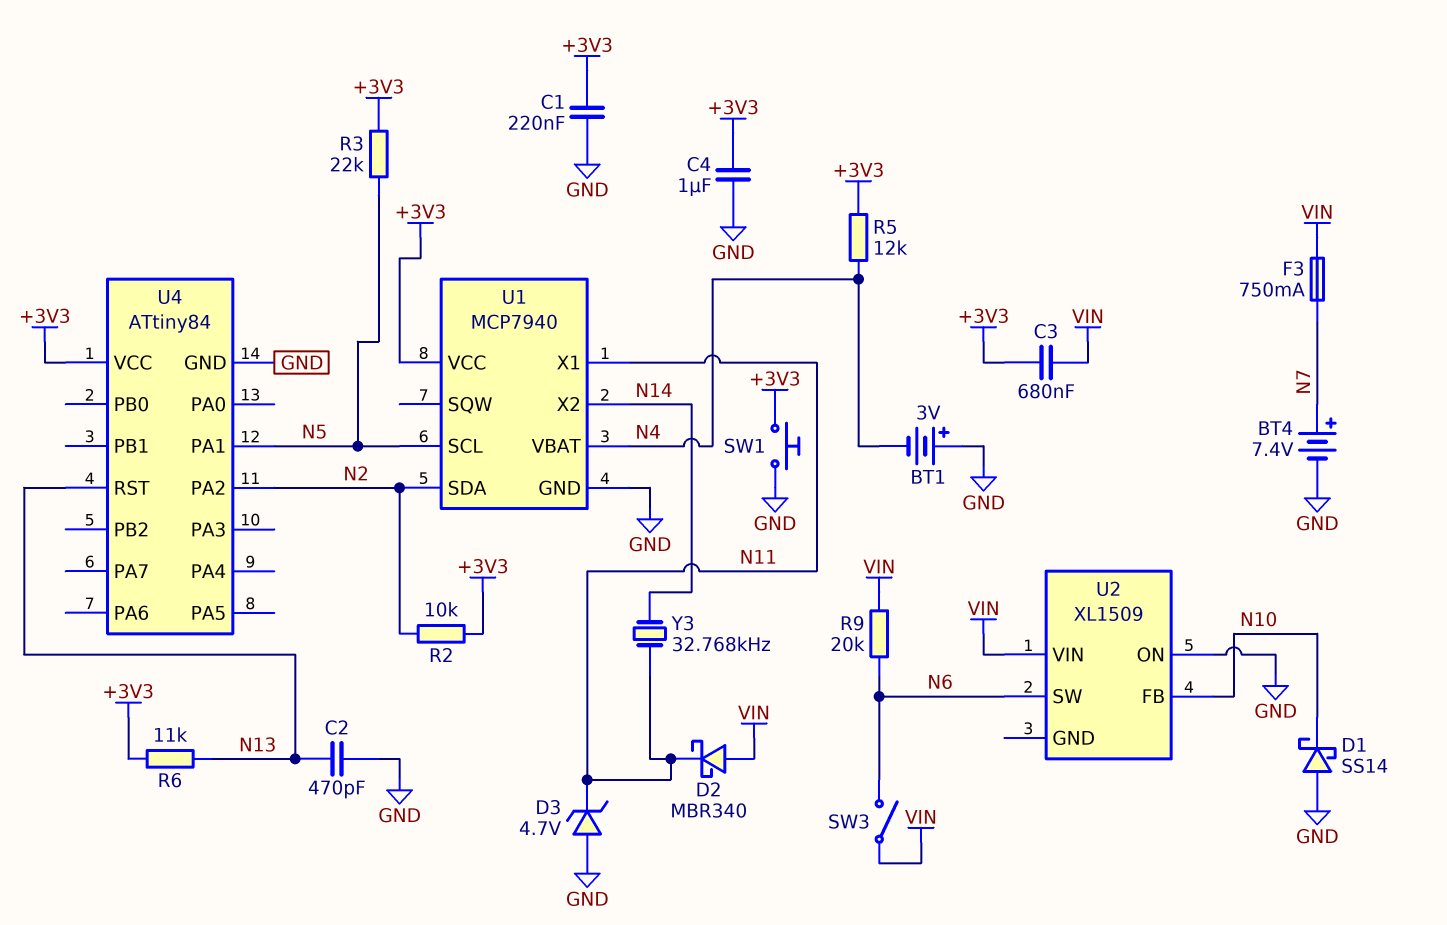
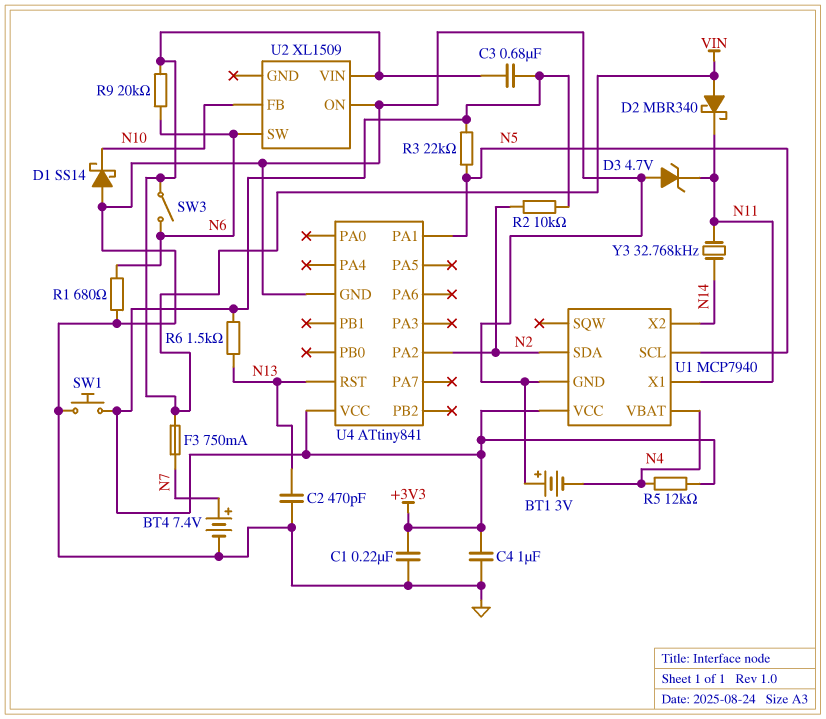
R1: none -> 680 (GND, N6)
R6: 11k (+3V3, N13) -> 1.5k (+3V3, N13)
U4: ATtiny84 -> ATtiny841

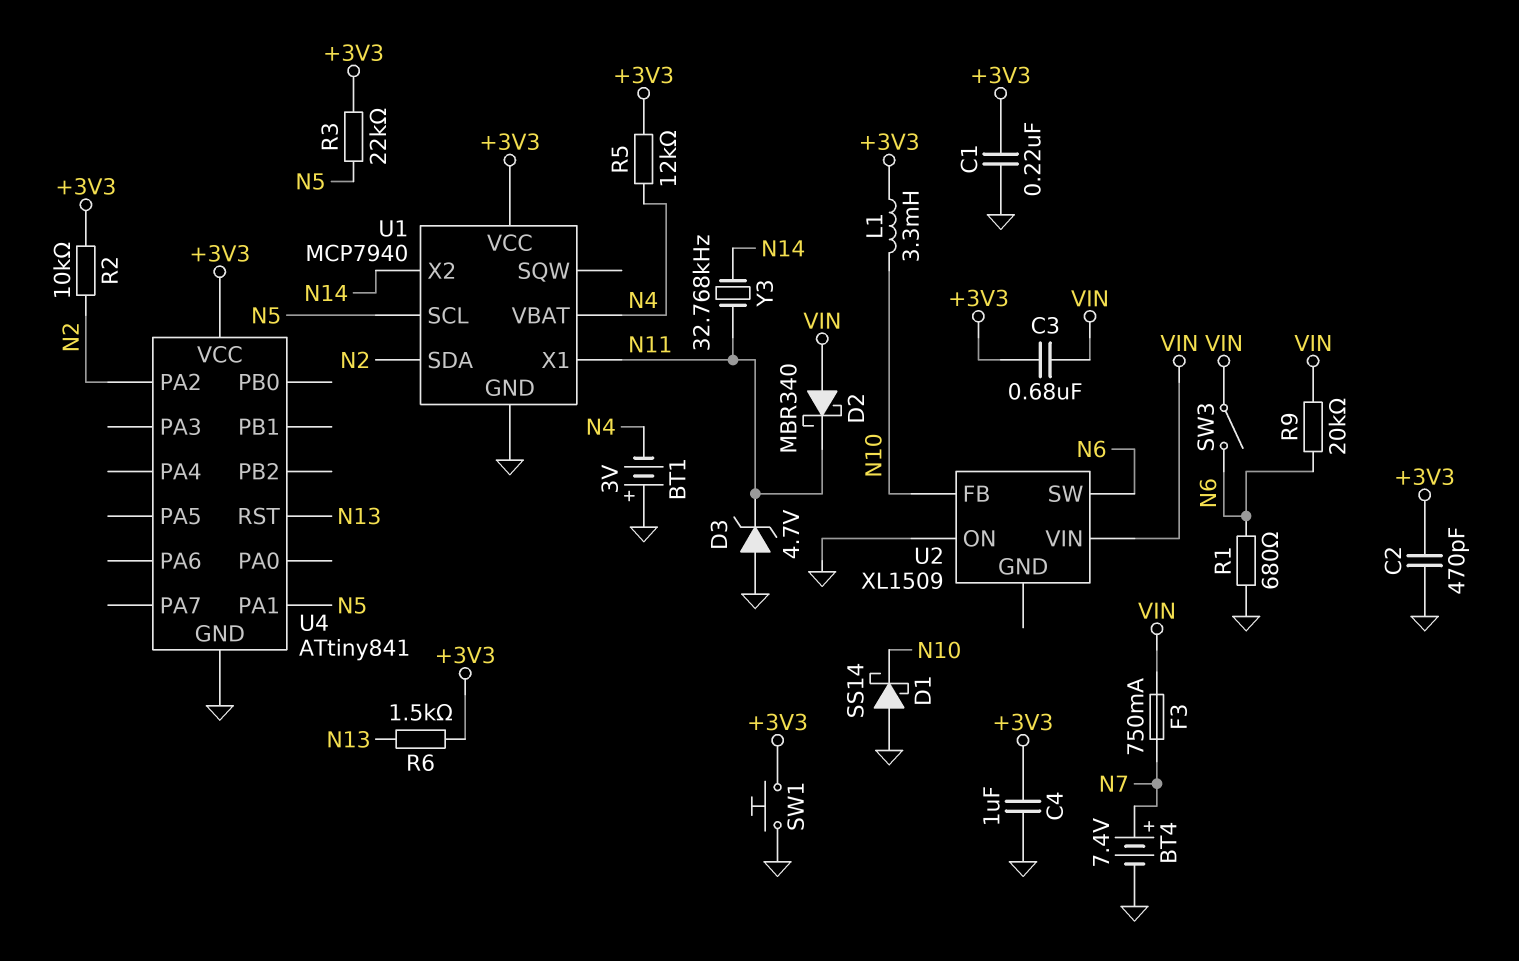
C2: 470pF (GND, N13) -> 470pF (+3V3, GND)
L1: none -> 3.3mH (+3V3, N10)

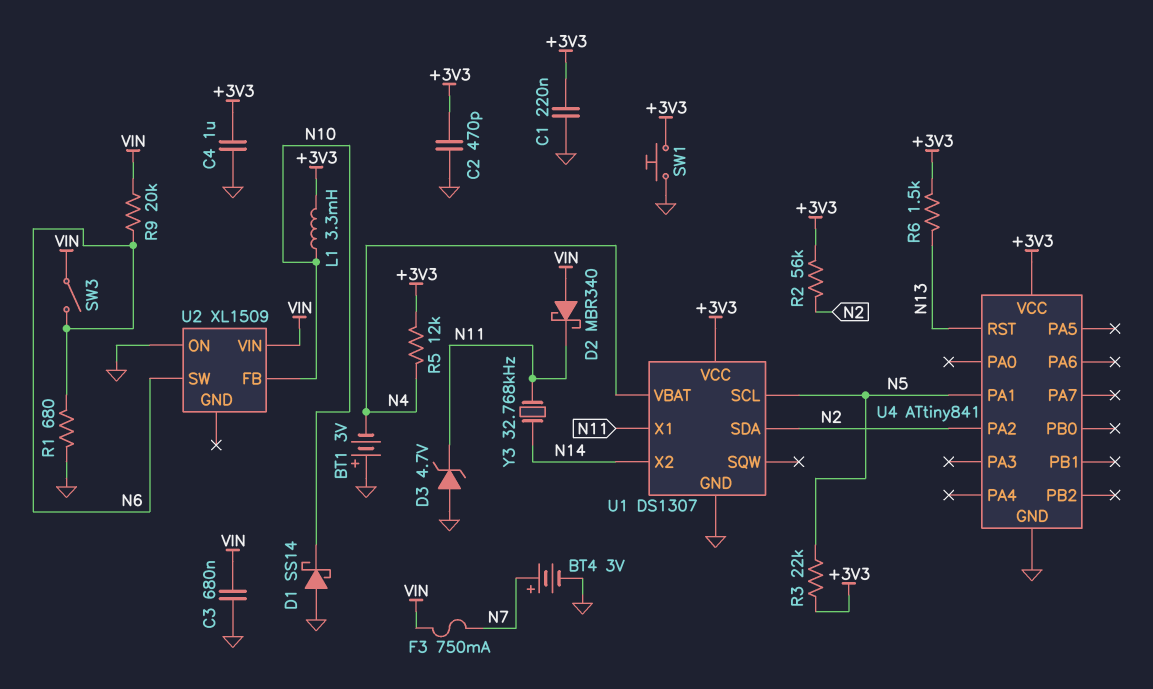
BT4: 7.4V (plus N7, minus GND) -> 3V (plus N7, minus GND)
C3: 680nF (+3V3, VIN) -> 680nF (GND, VIN)
R2: 10k (+3V3, N2) -> 56k (+3V3, N2)
U1: MCP7940 -> DS1307

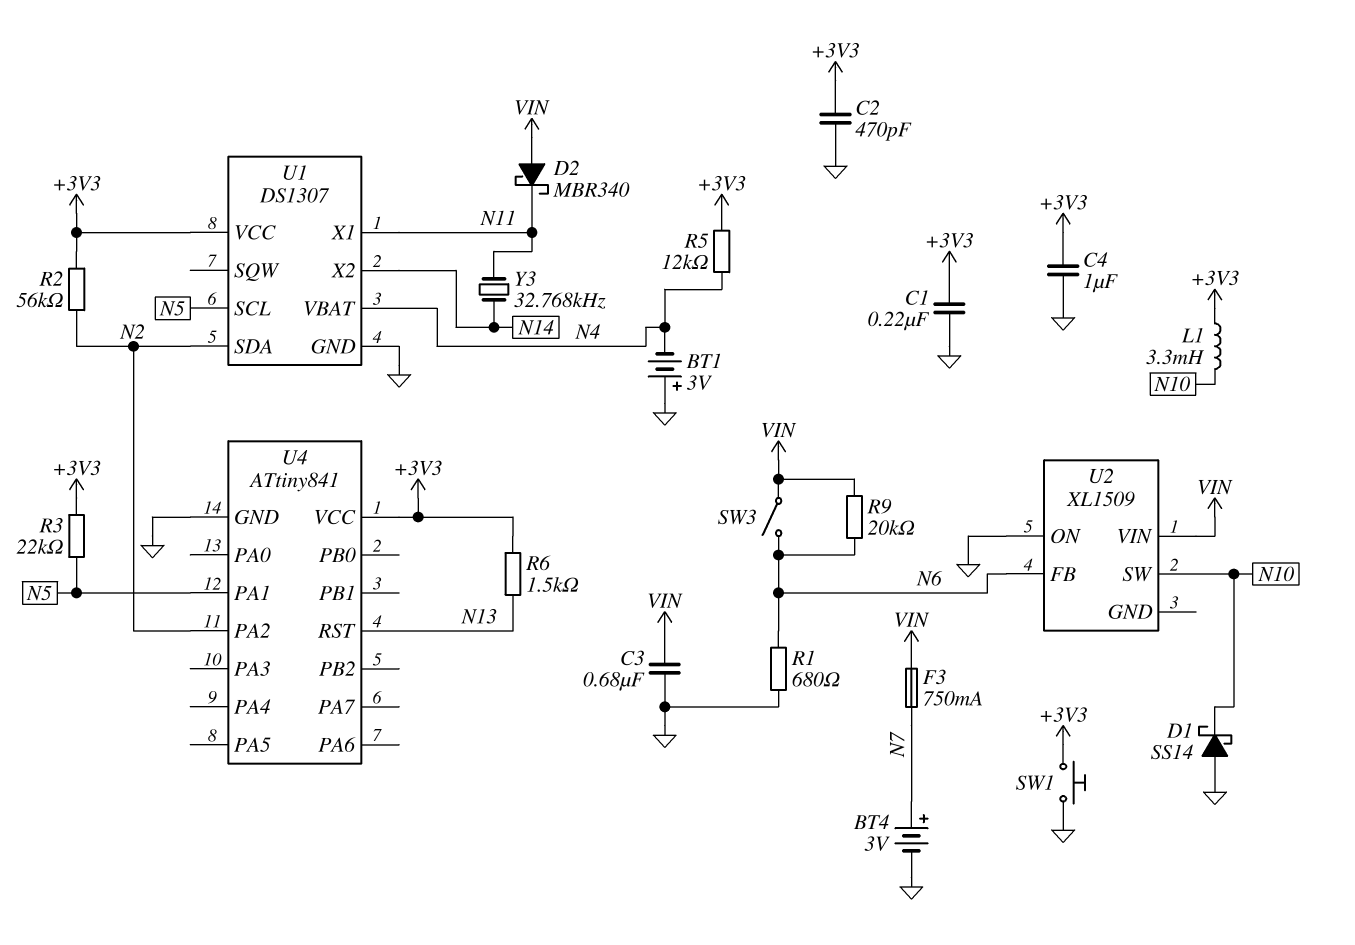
D3: zener 4.7V (A GND, K N11) -> none
U2 pin FB: N10 -> N6
U2 pin SW: N6 -> N10

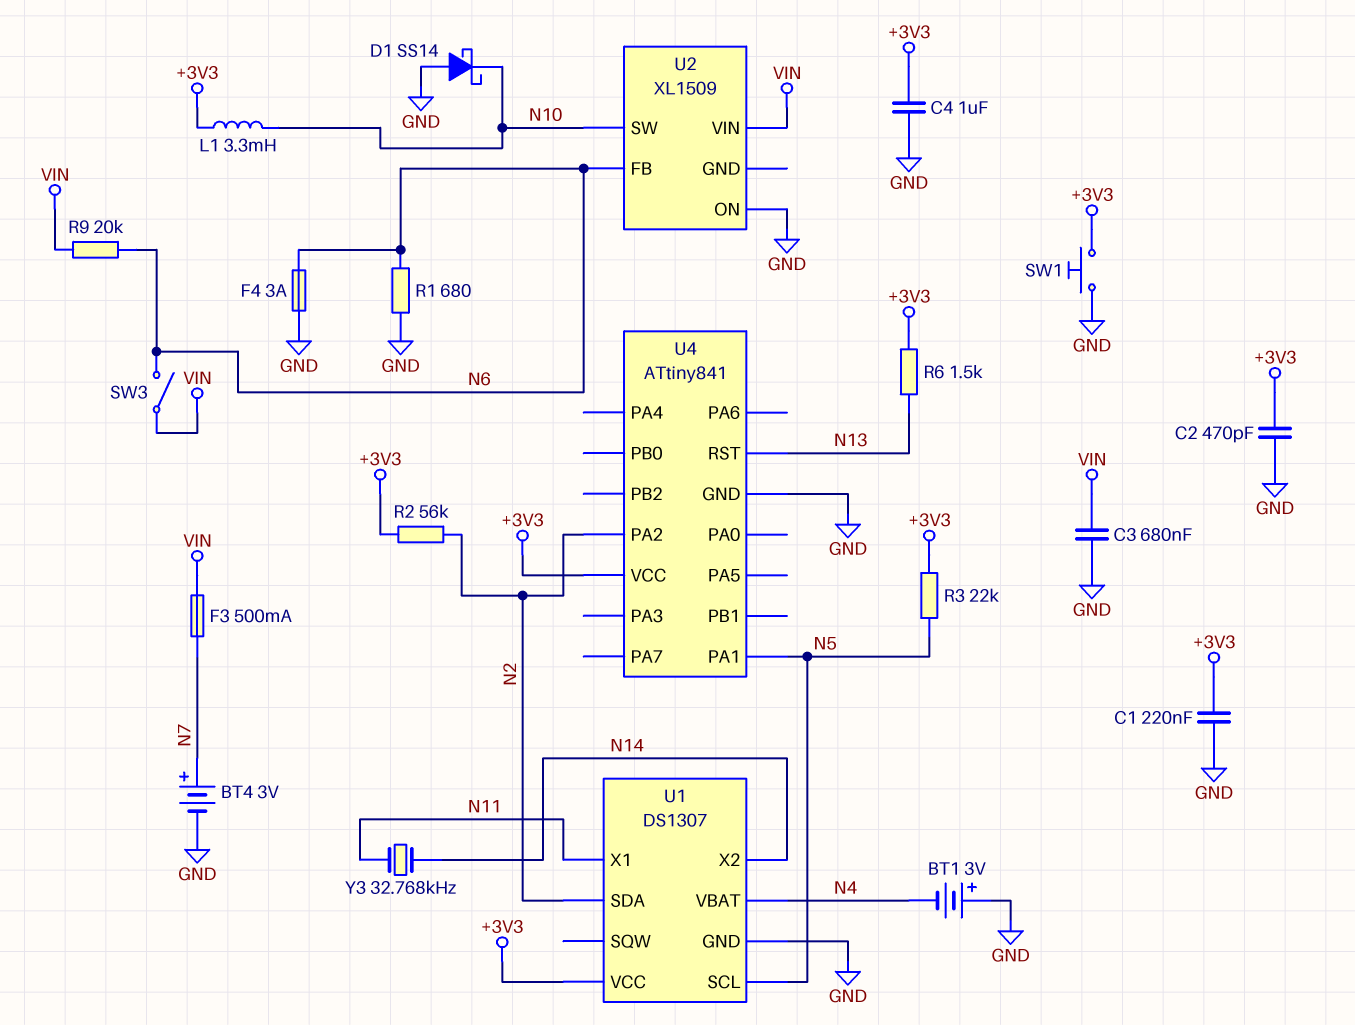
D2: schottky MBR340 (A VIN, K N11) -> none
F3: 750mA (N7, VIN) -> 500mA (N7, VIN)
F4: none -> 3A (GND, N6)
R5: 12k (+3V3, N4) -> none

